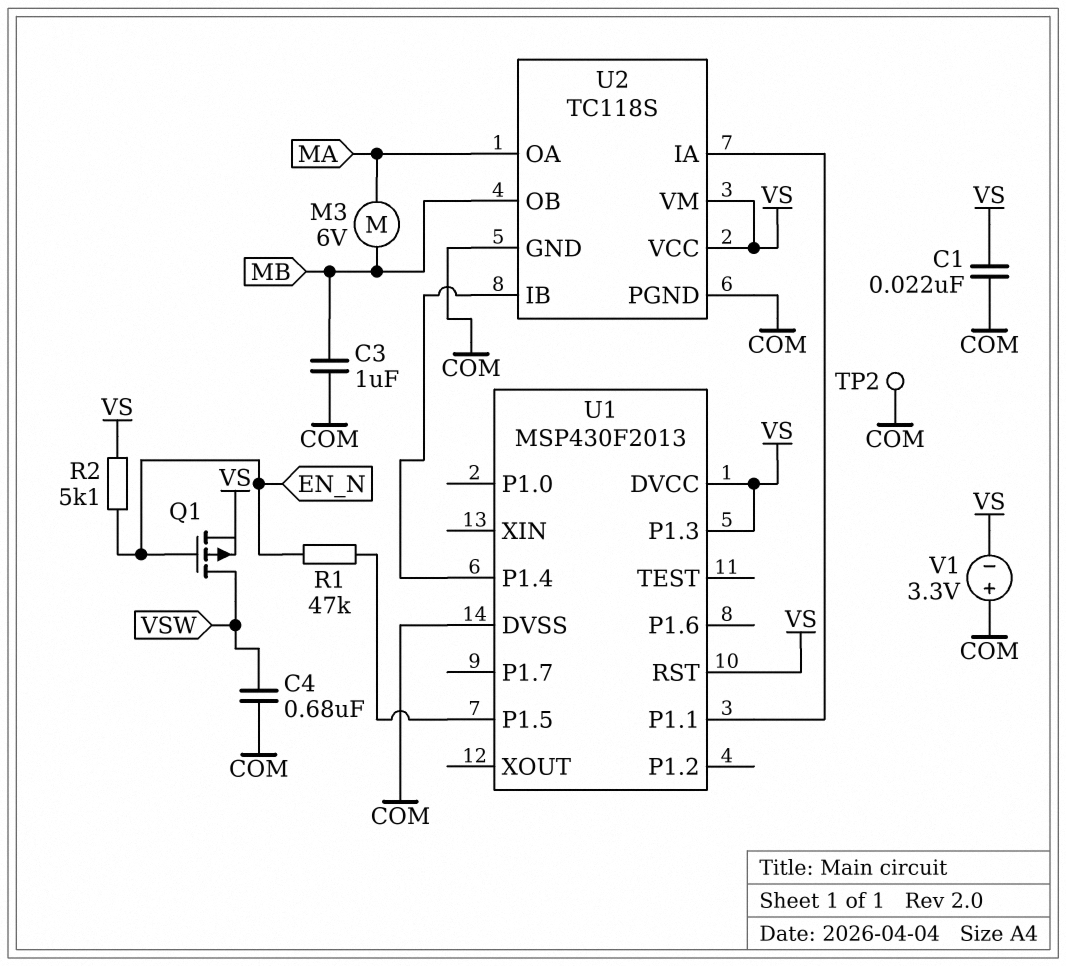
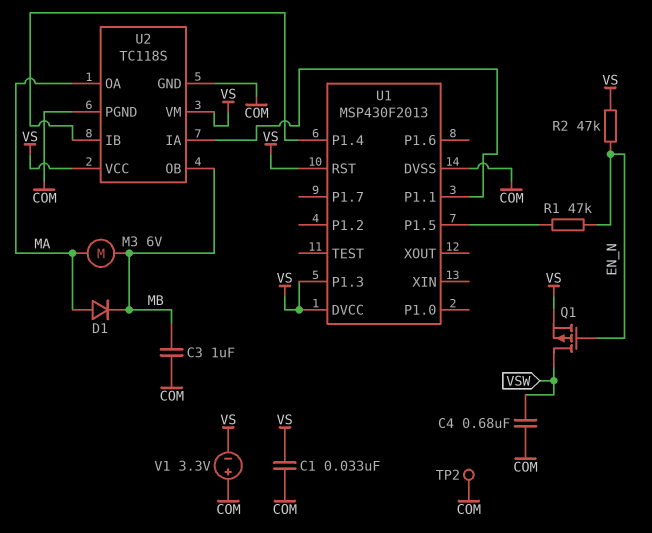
C1: 22nF (COM, VS) -> 33nF (COM, VS)
D1: none -> diode (A MA, K MB)
R2: 5.1k (EN_N, VS) -> 47k (EN_N, VS)

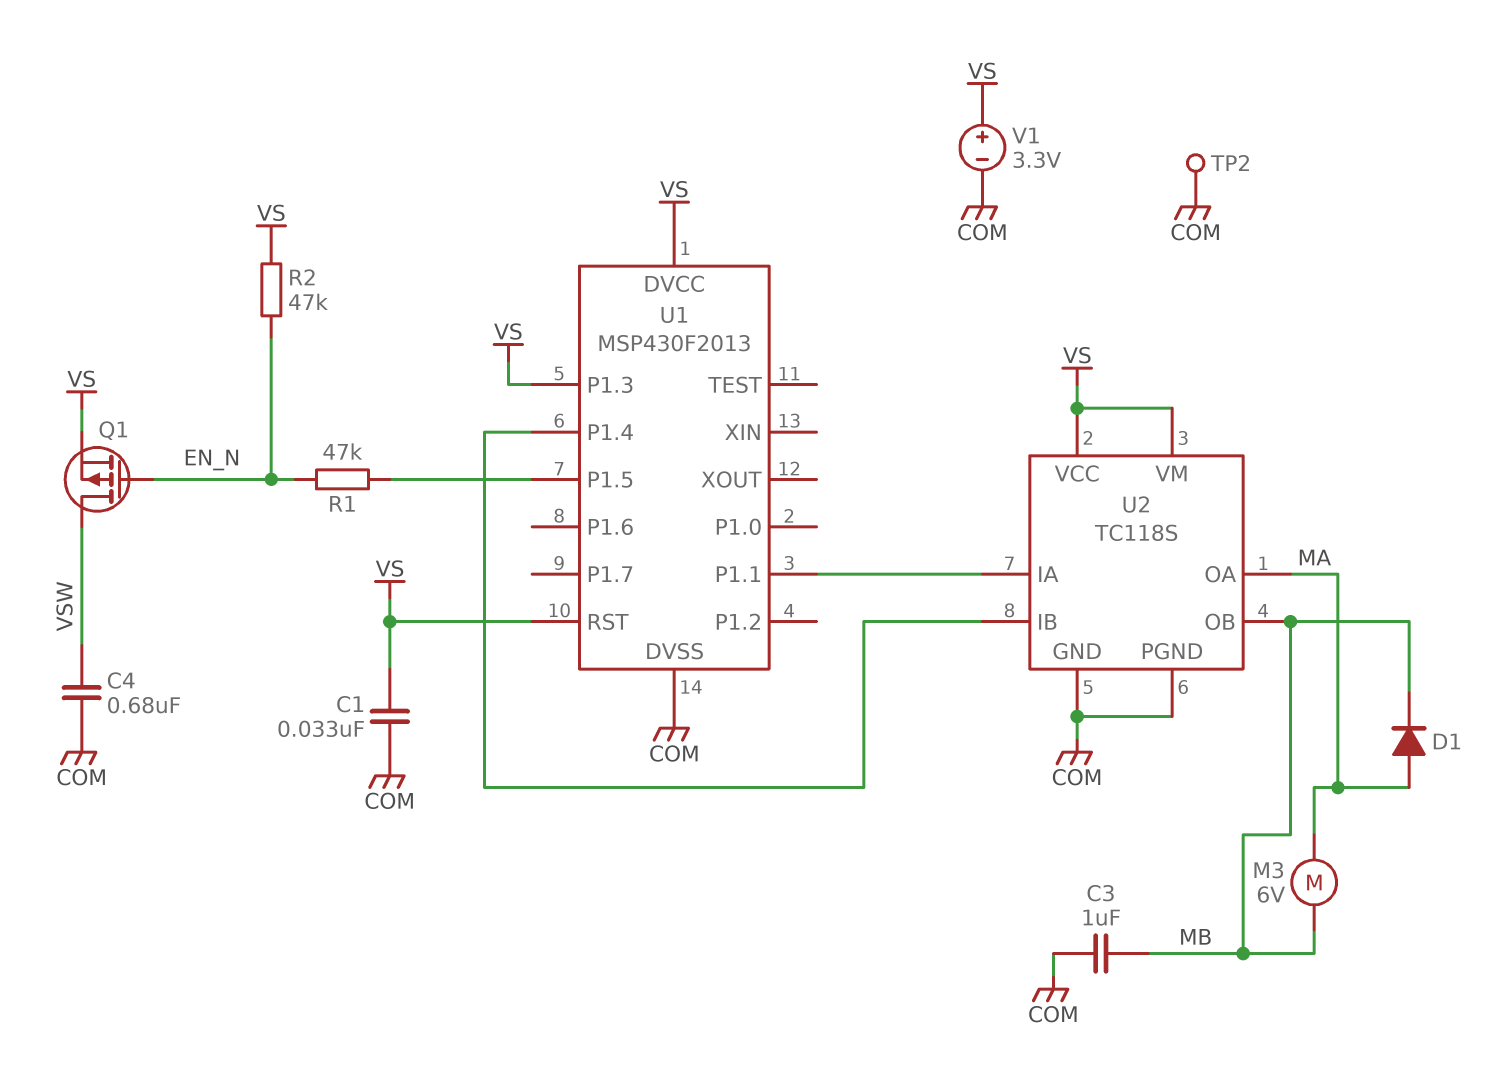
V1: 3.3V (plus COM, minus VS) -> 3.3V (plus VS, minus COM)

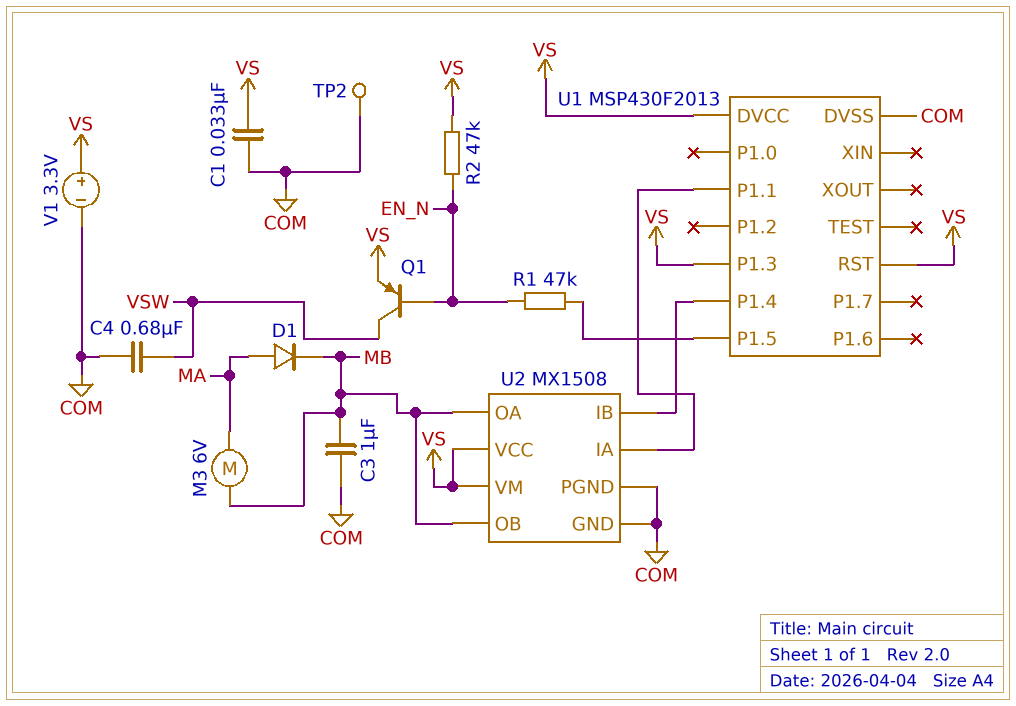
Q1: PMOS (G EN_N, D VSW, S VS) -> PNP (B EN_N, C VSW, E VS)
U2: TC118S -> MX1508
U2 pin OA: MA -> MB

